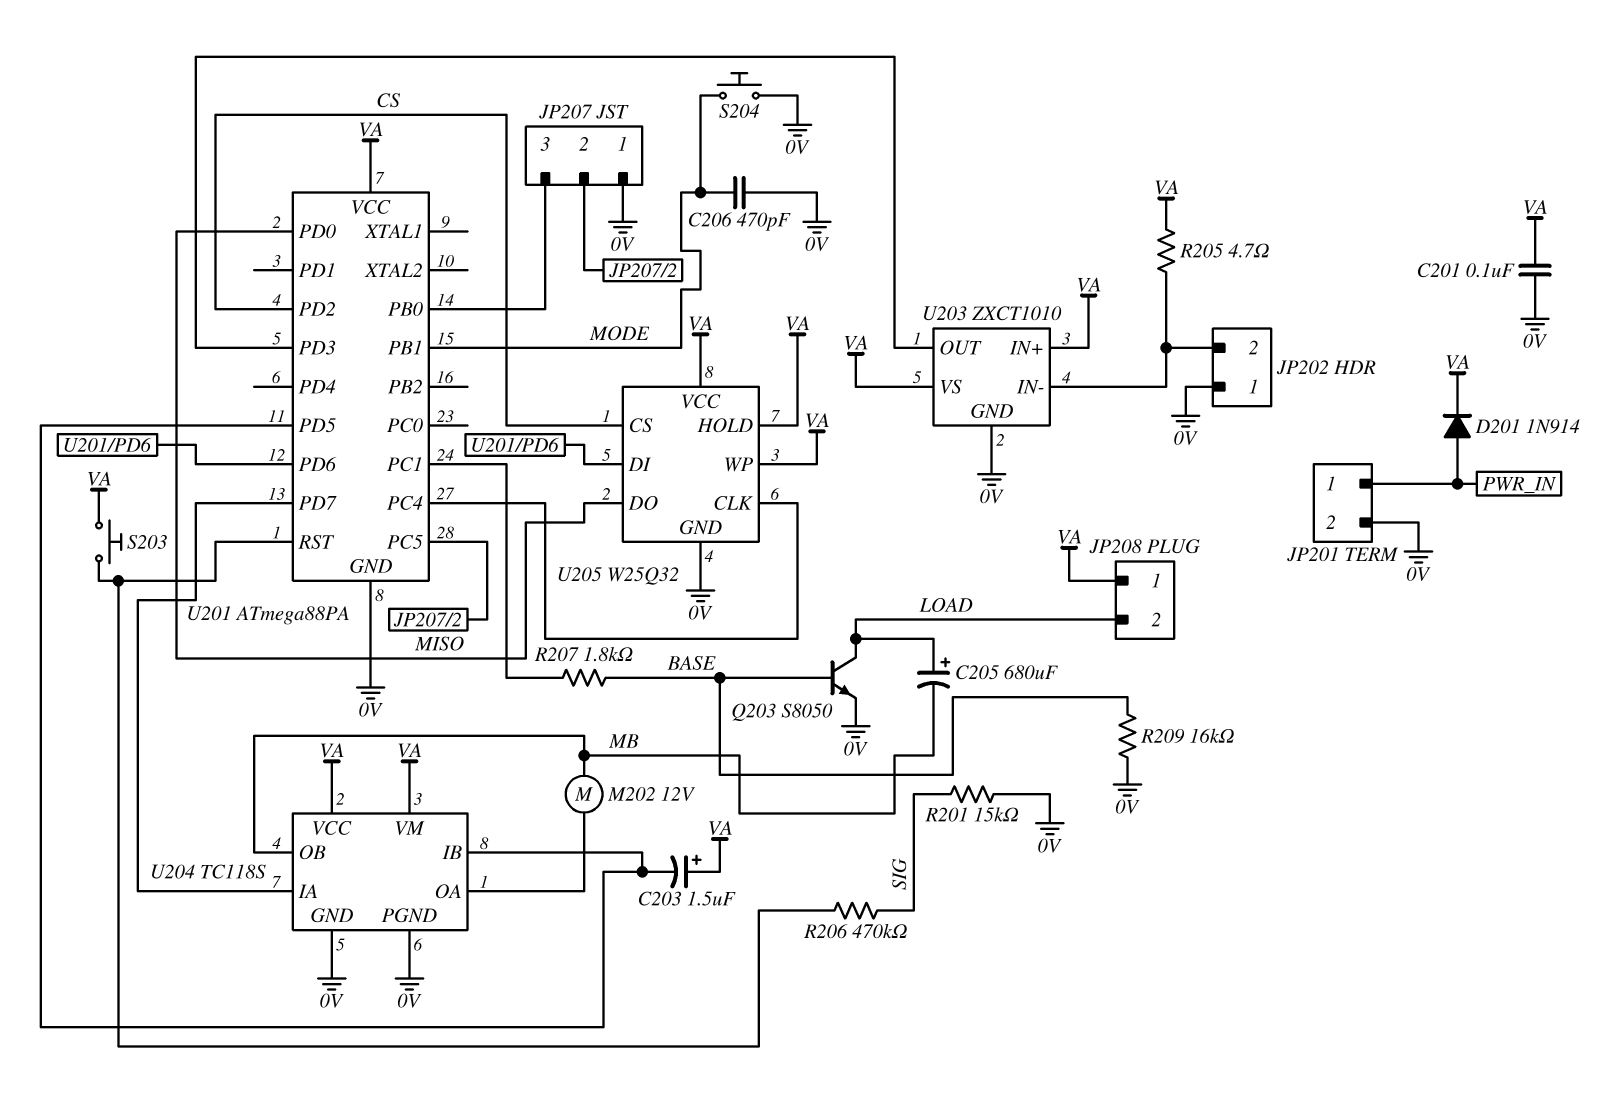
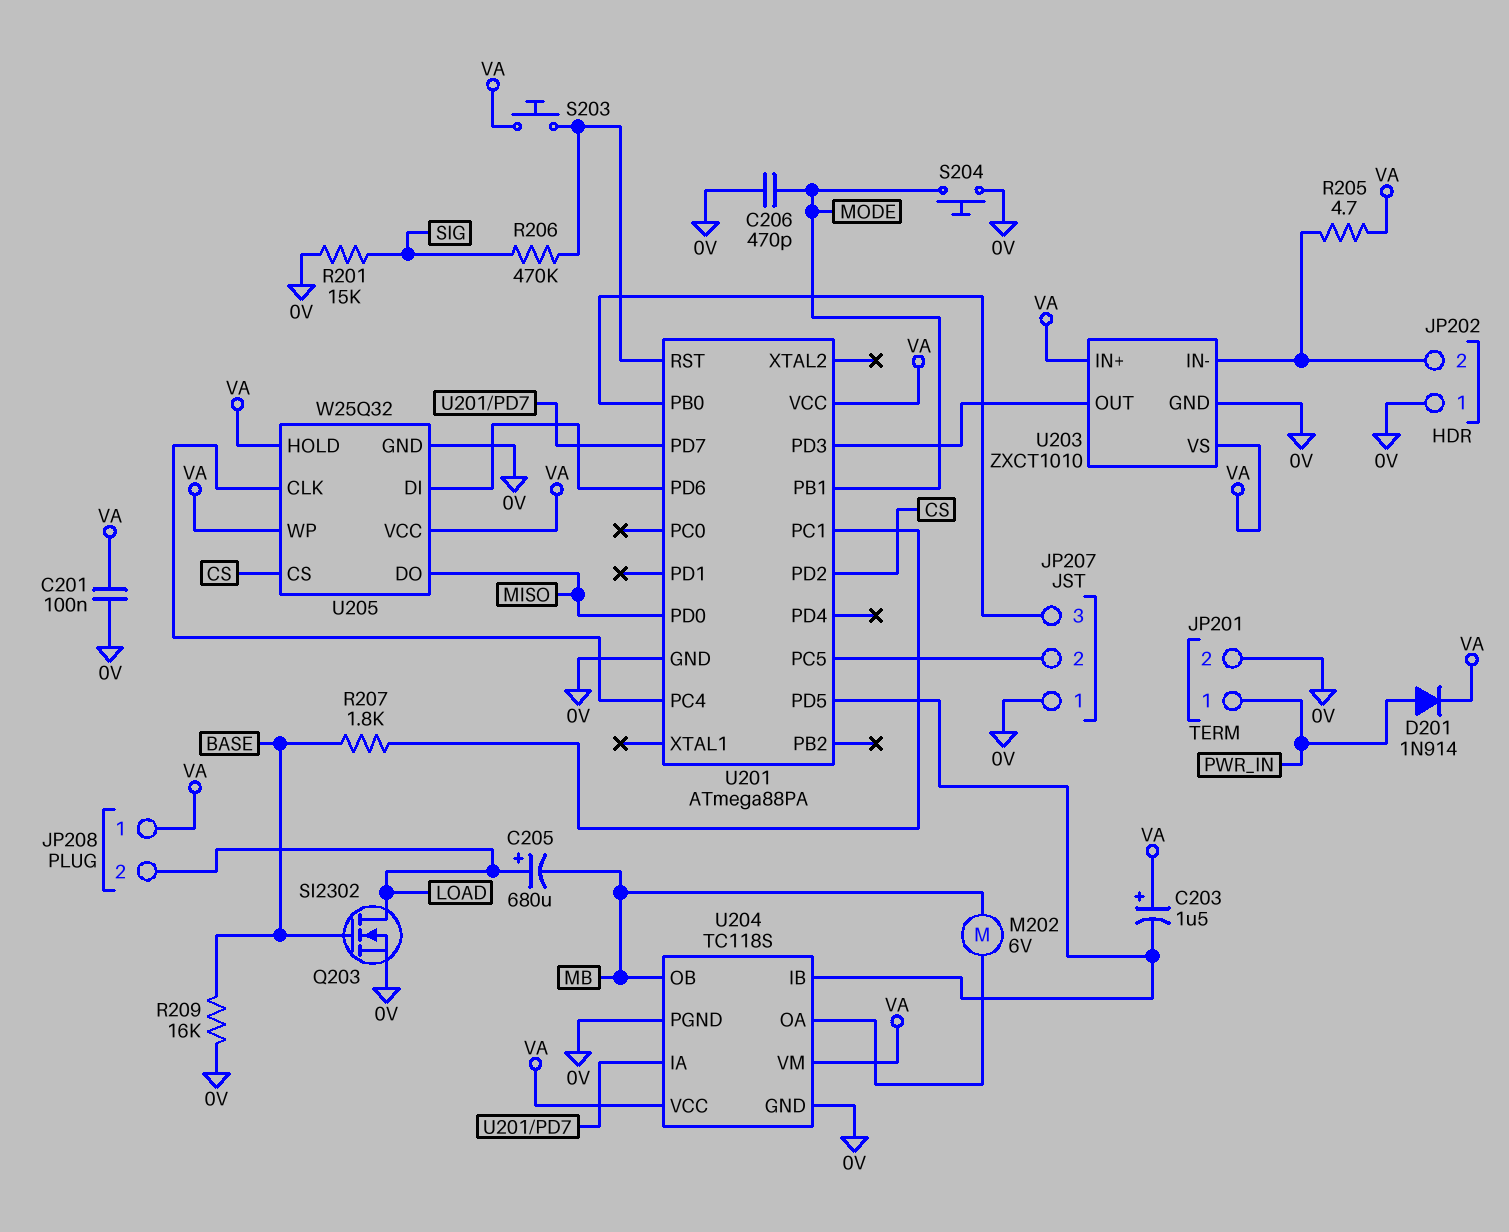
M202: motor 12V (MB, U204/OA) -> motor 6V (MB, U204/OA)
Q203: NPN S8050 (B BASE, C LOAD, E 0V) -> NMOS SI2302 (G BASE, D LOAD, S 0V)

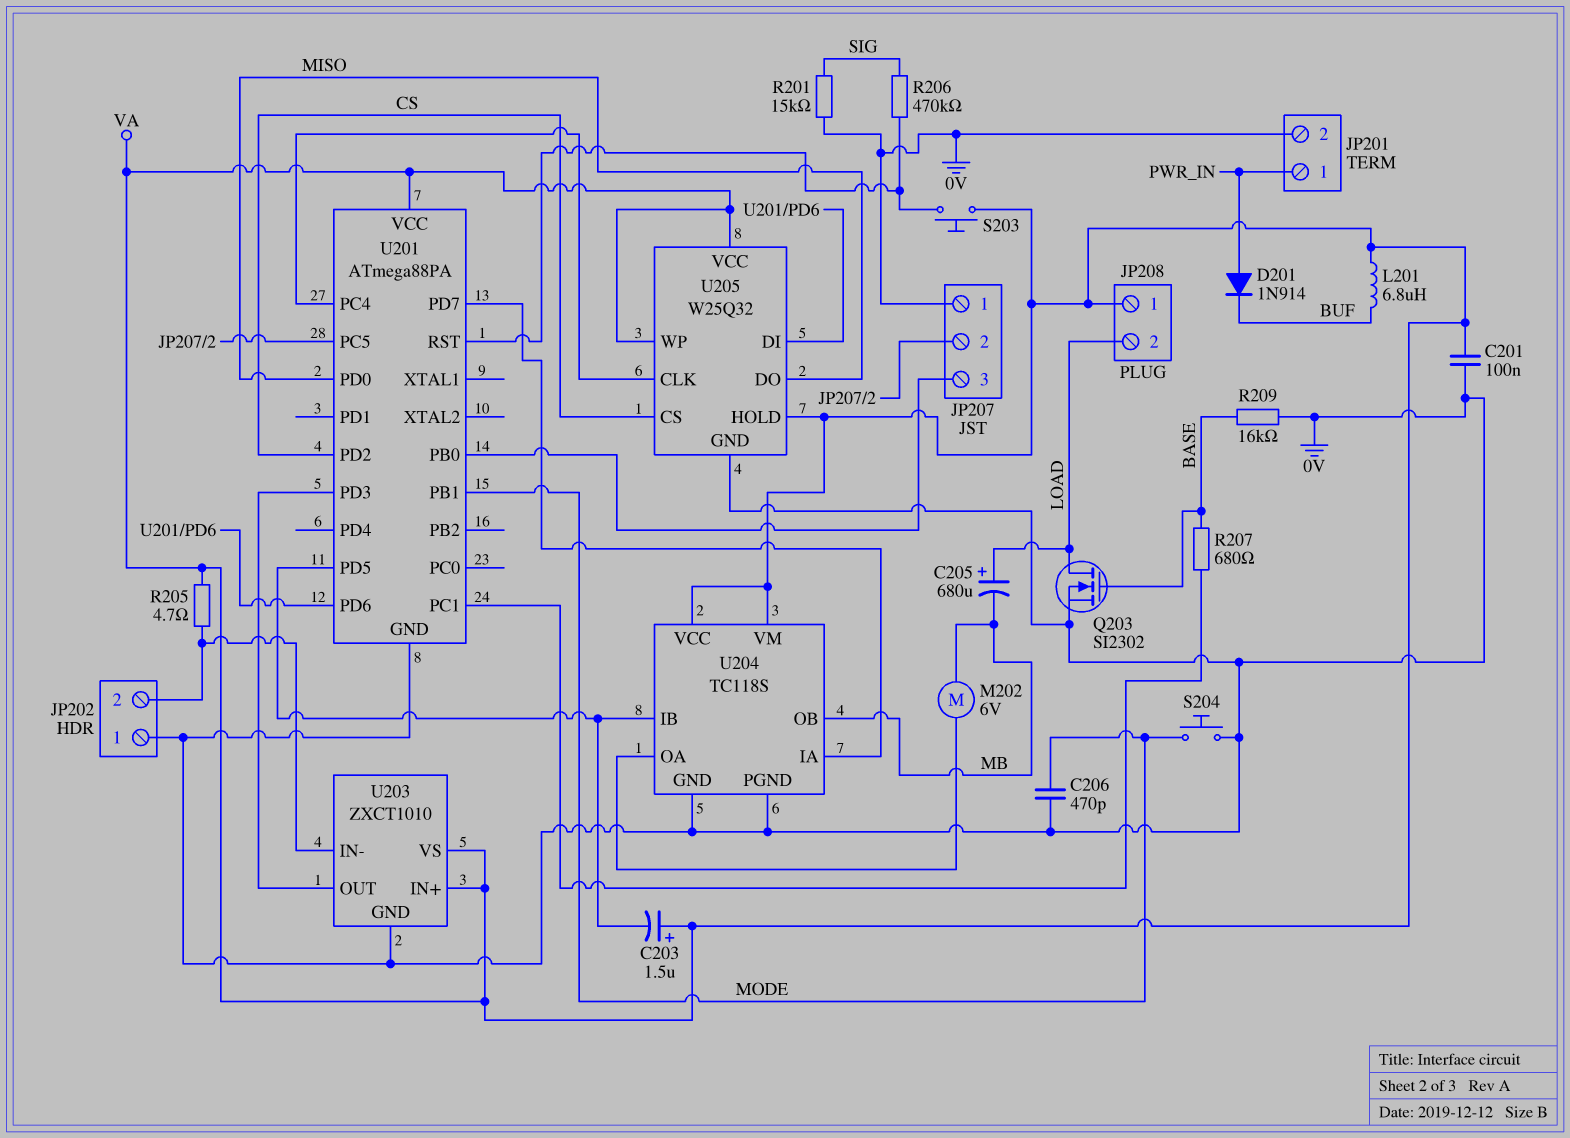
D201: diode 1N914 (A PWR_IN, K VA) -> diode 1N914 (A PWR_IN, K BUF)
L201: none -> 6.8uH (BUF, VA)
R207: 1.8k (BASE, U201/PC1) -> 680 (BASE, U201/PC1)

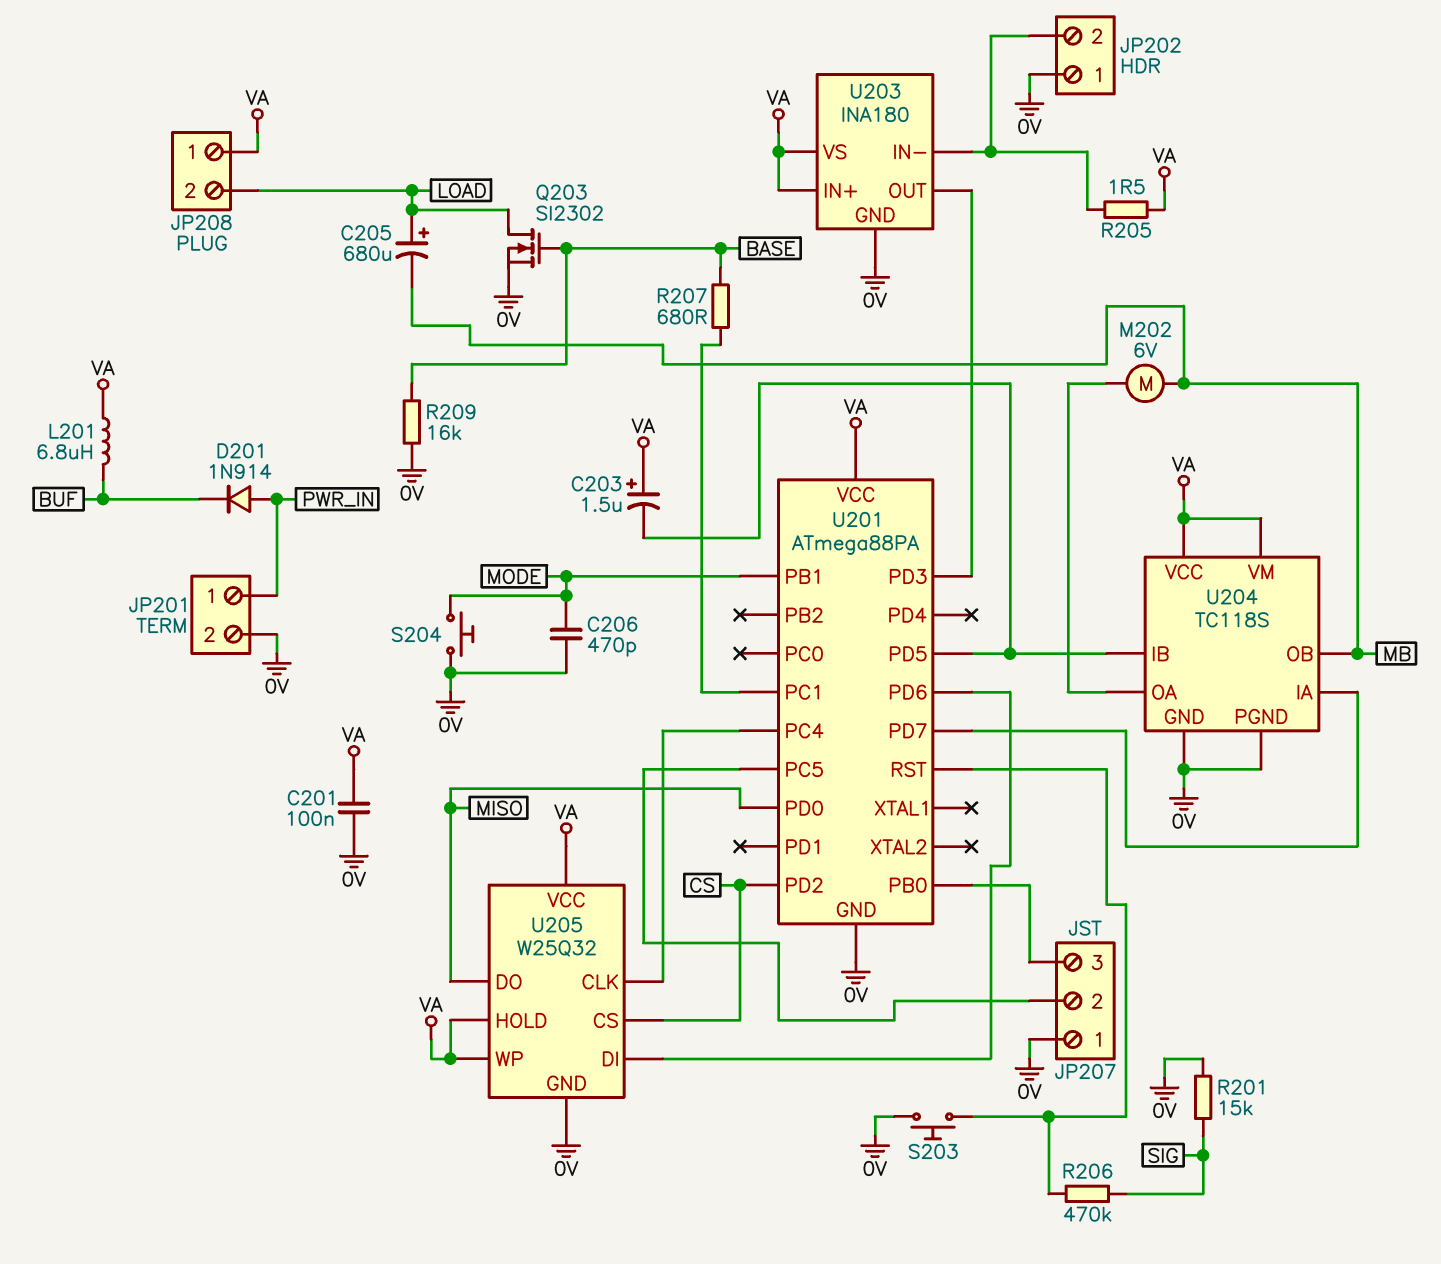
R205: 4.7 (JP202/2, VA) -> 1.5 (JP202/2, VA)
S203: button (U201/RST, VA) -> button (0V, U201/RST)
U203: ZXCT1010 -> INA180

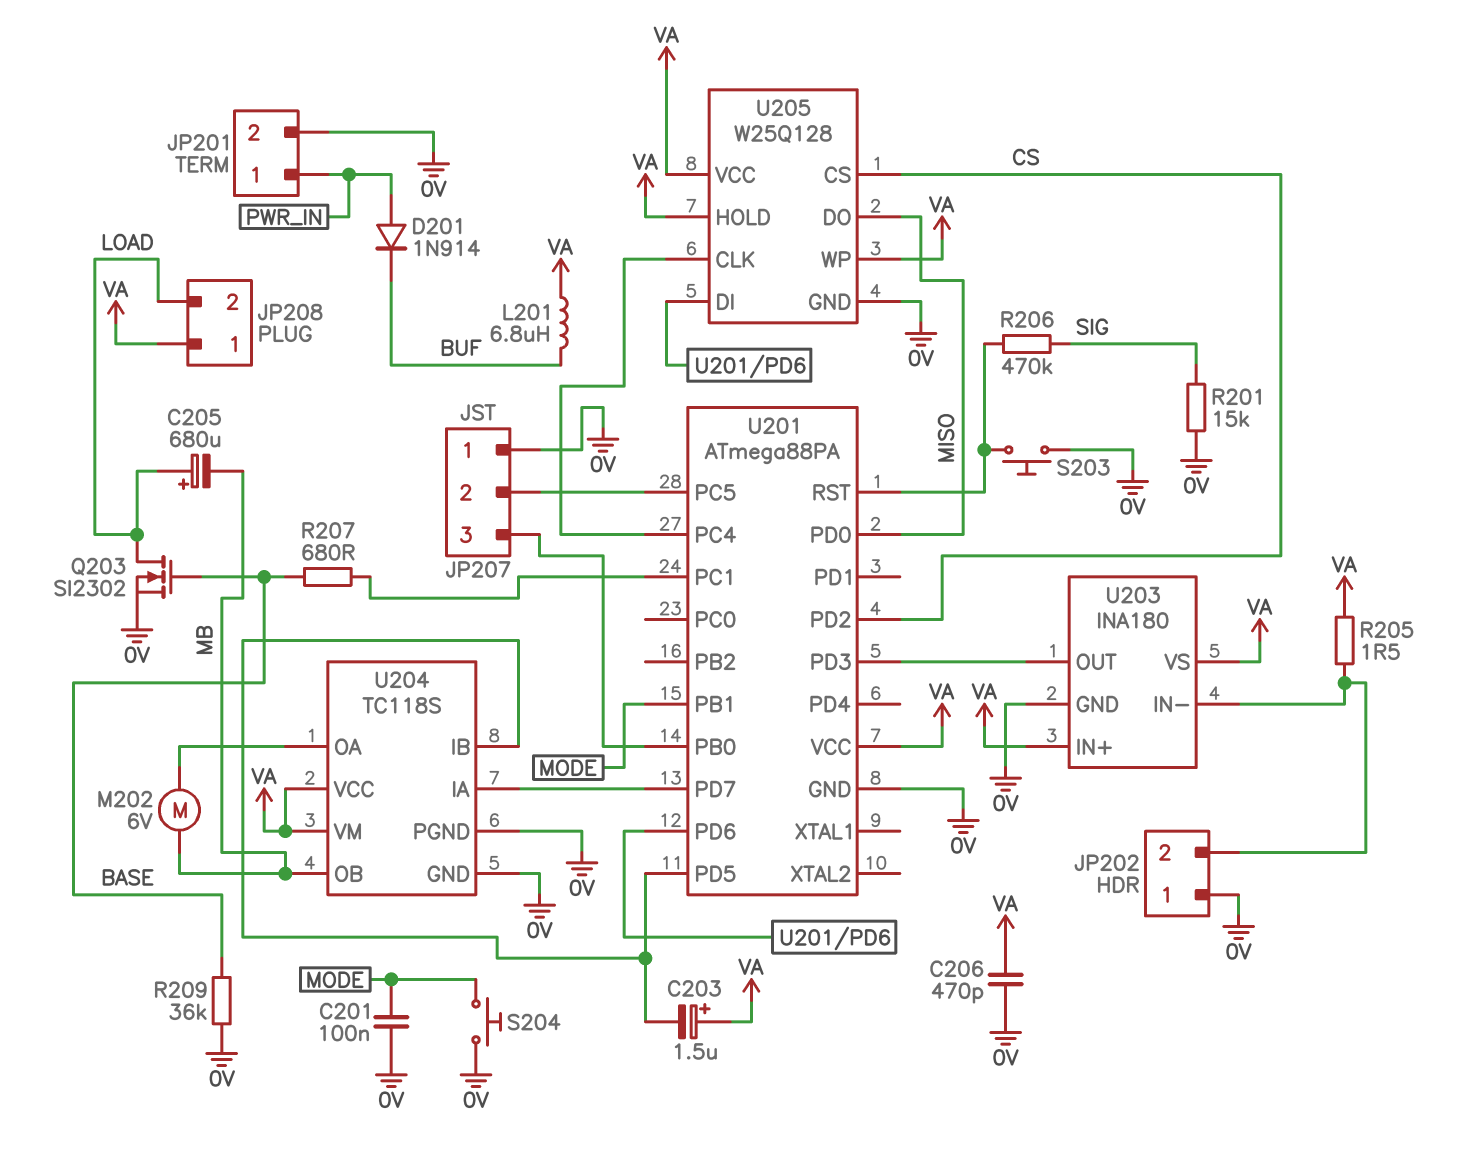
C201: 100nF (0V, VA) -> 100nF (0V, MODE)
C206: 470pF (0V, MODE) -> 470pF (0V, VA)
R209: 16k (0V, BASE) -> 36k (0V, BASE)
U205: W25Q32 -> W25Q128

